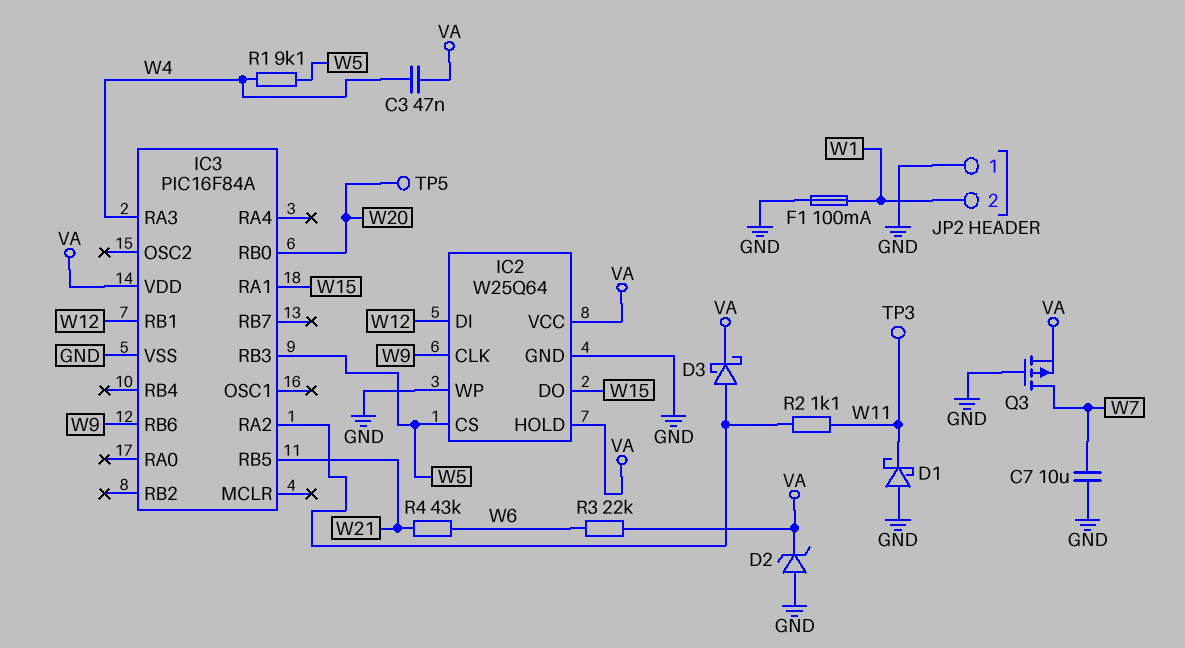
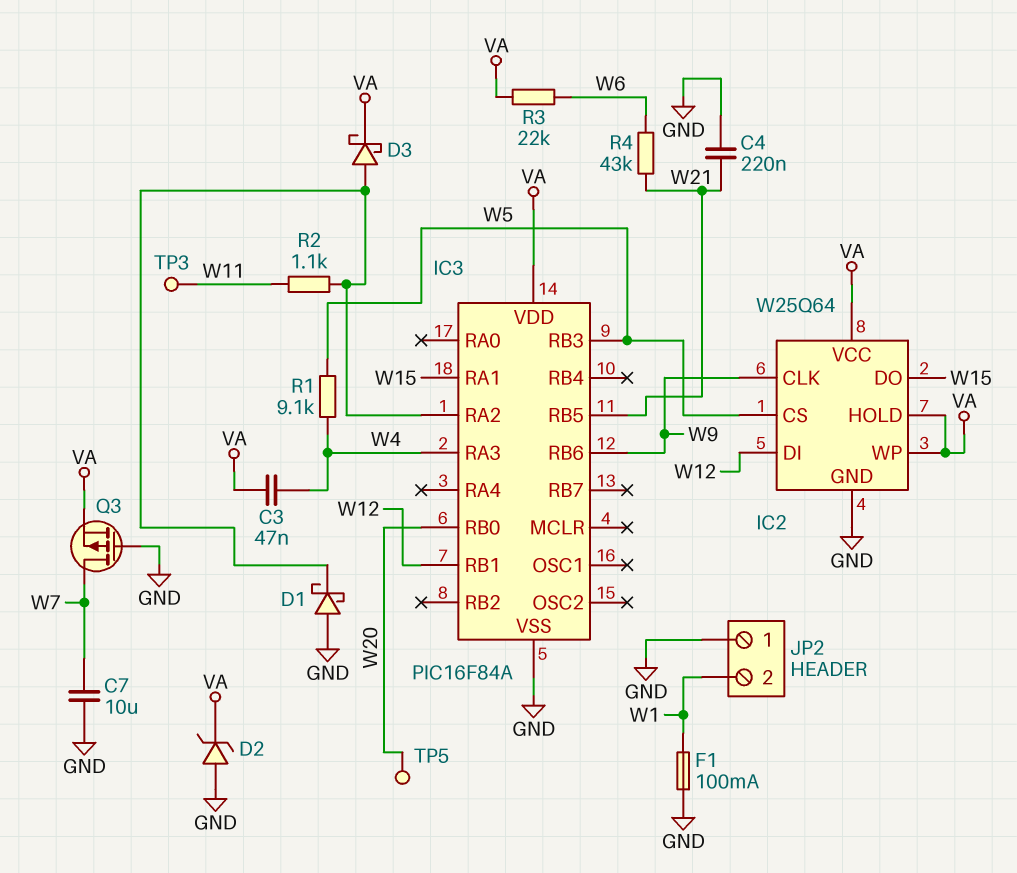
C4: none -> 220nF (GND, W21)
D1: schottky (A GND, K W11) -> schottky (A GND, K IC3/RA2)
IC2 pin WP: GND -> VA

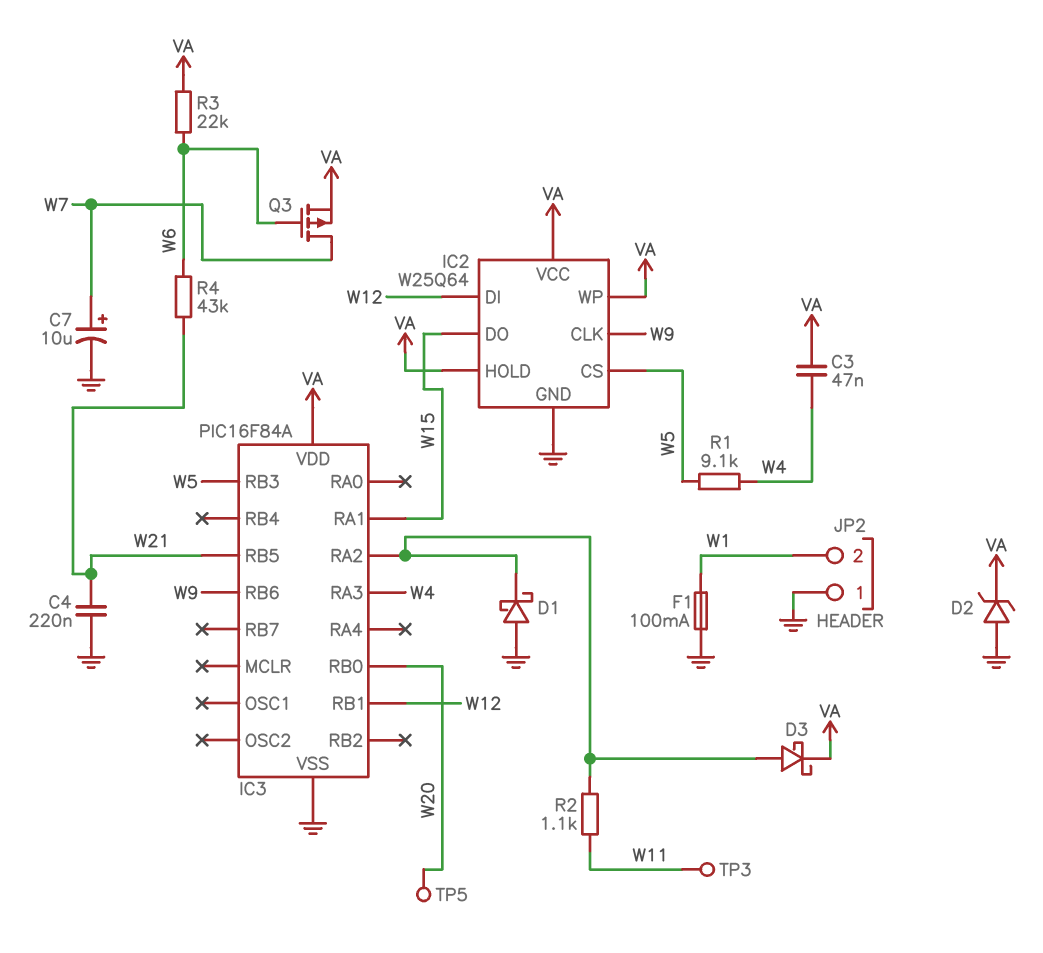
C7: 10uF (GND, W7) -> 10uF (plus W7, minus GND)
Q3: PMOS (G GND, D W7, S VA) -> PMOS (G W6, D W7, S VA)

